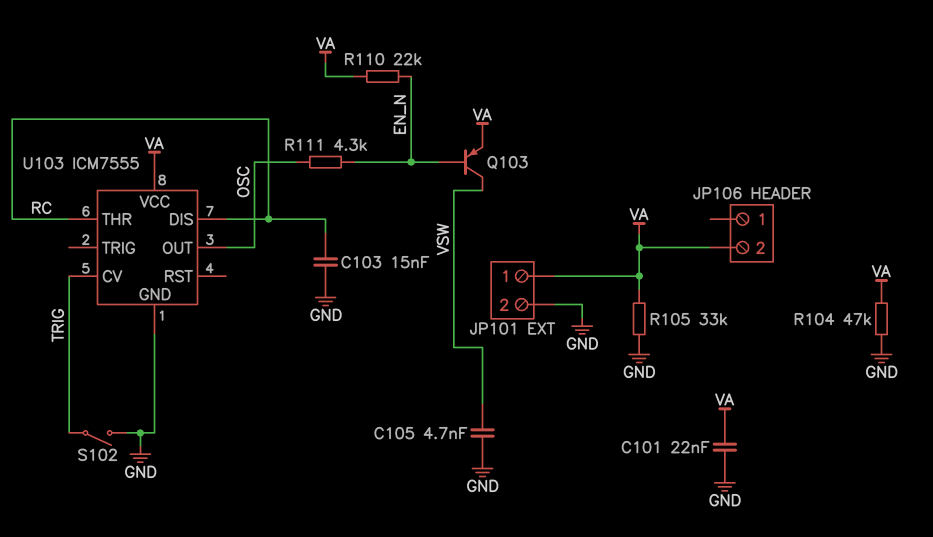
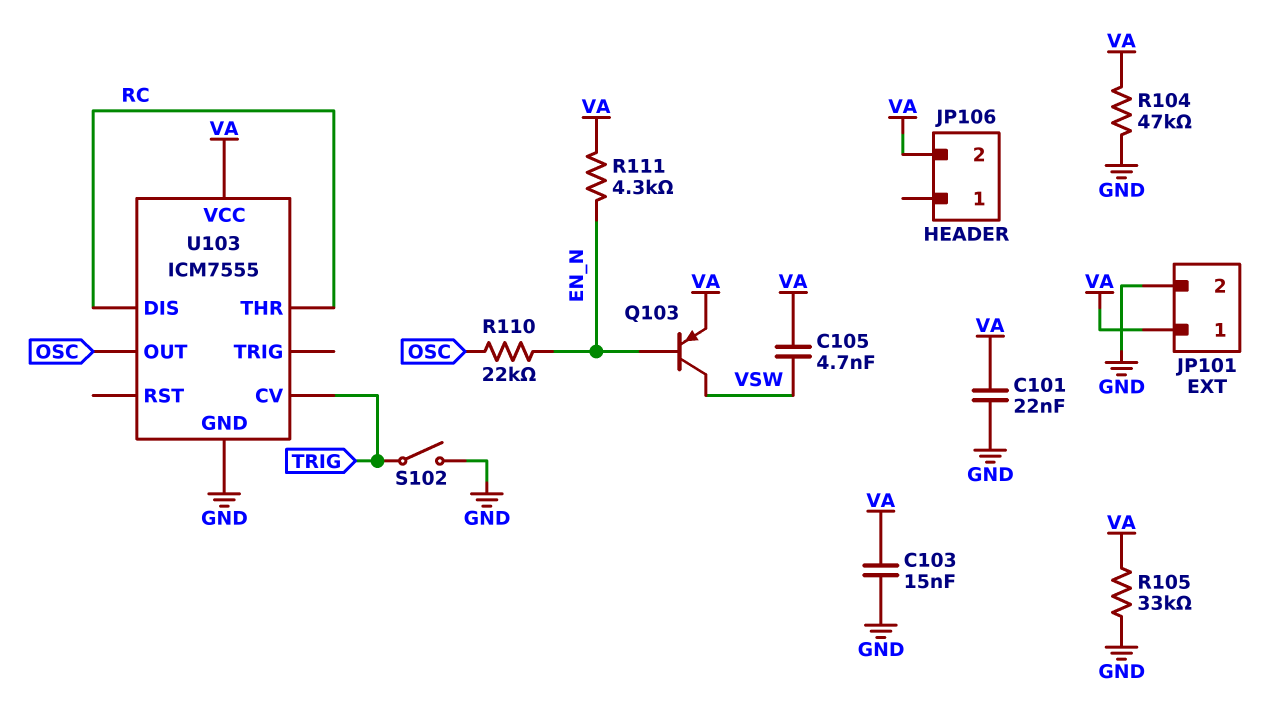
C103: 15nF (GND, RC) -> 15nF (GND, VA)
C105: 4.7nF (GND, VSW) -> 4.7nF (VA, VSW)
R110: 22k (EN_N, VA) -> 22k (EN_N, OSC)
R111: 4.3k (EN_N, OSC) -> 4.3k (EN_N, VA)

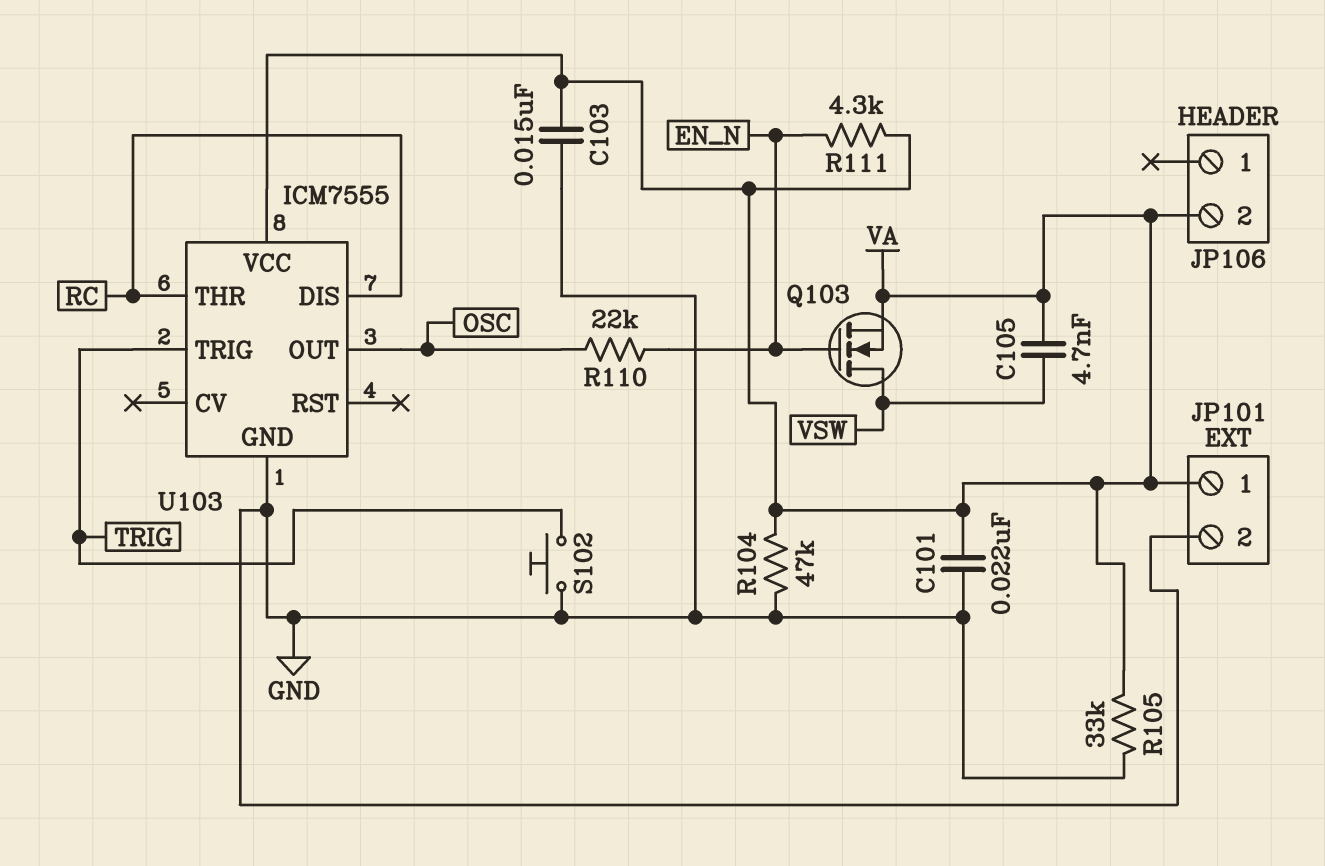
Q103: PNP (B EN_N, C VSW, E VA) -> NMOS (G EN_N, D VSW, S VA)
S102: switch (GND, TRIG) -> button (GND, TRIG)
U103 pin CV: TRIG -> none
U103 pin TRIG: none -> TRIG

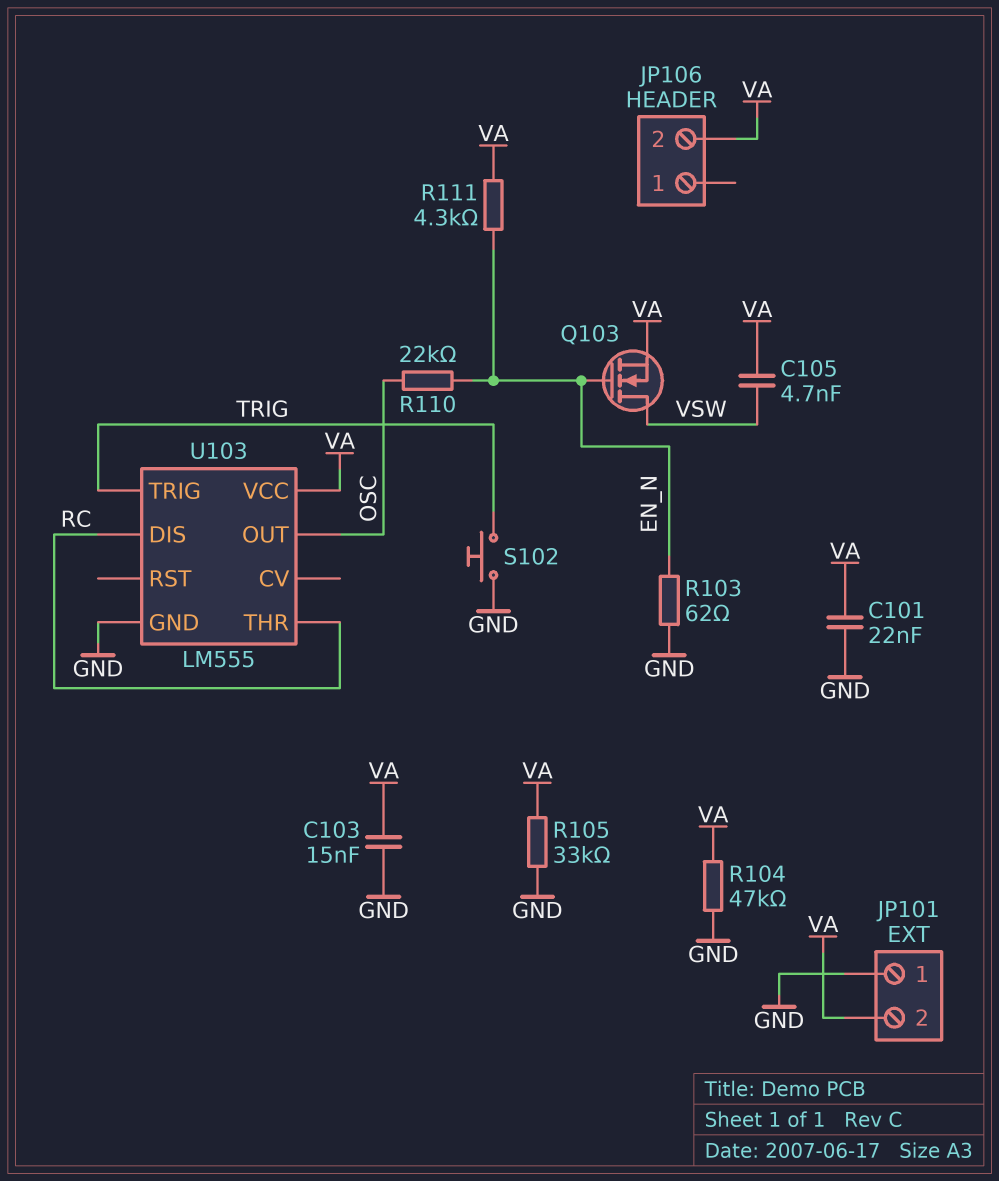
JP101 pin 1: VA -> GND
JP101 pin 2: GND -> VA
R103: none -> 62 (EN_N, GND)
U103: ICM7555 -> LM555

